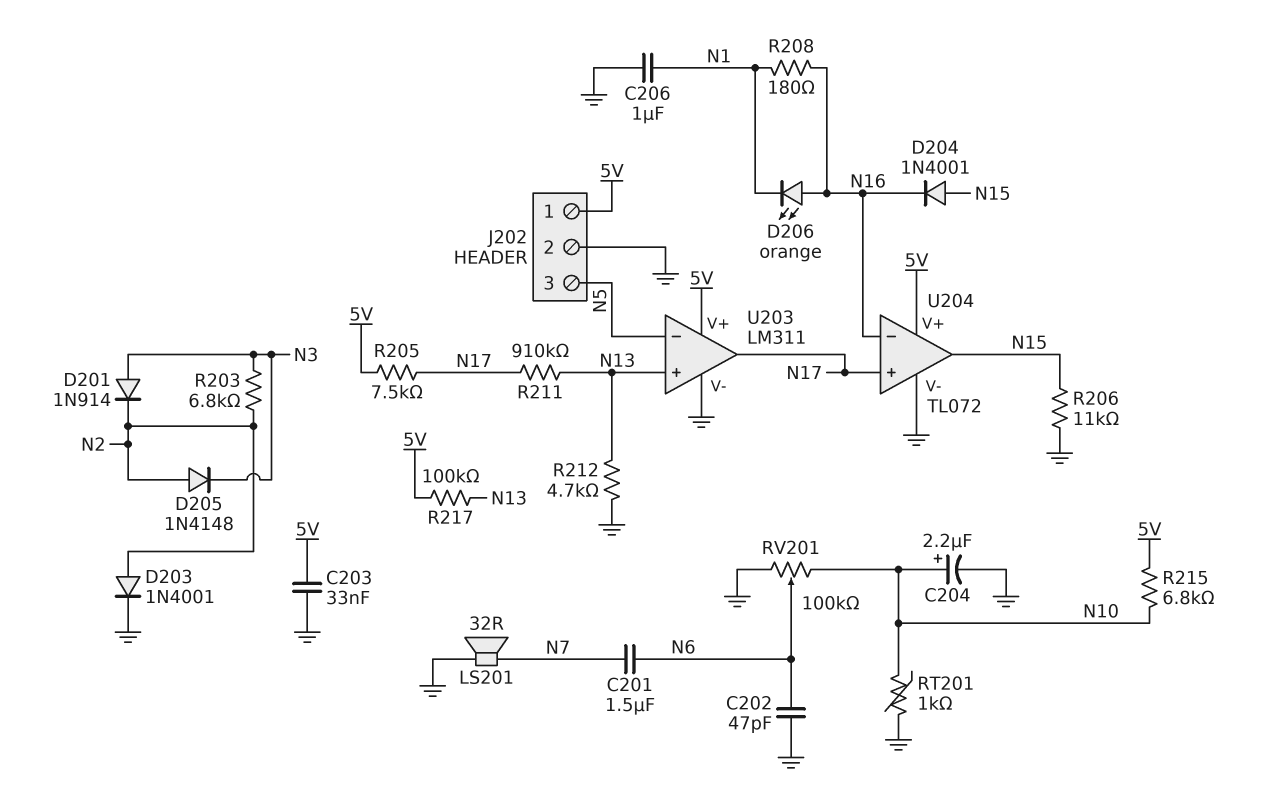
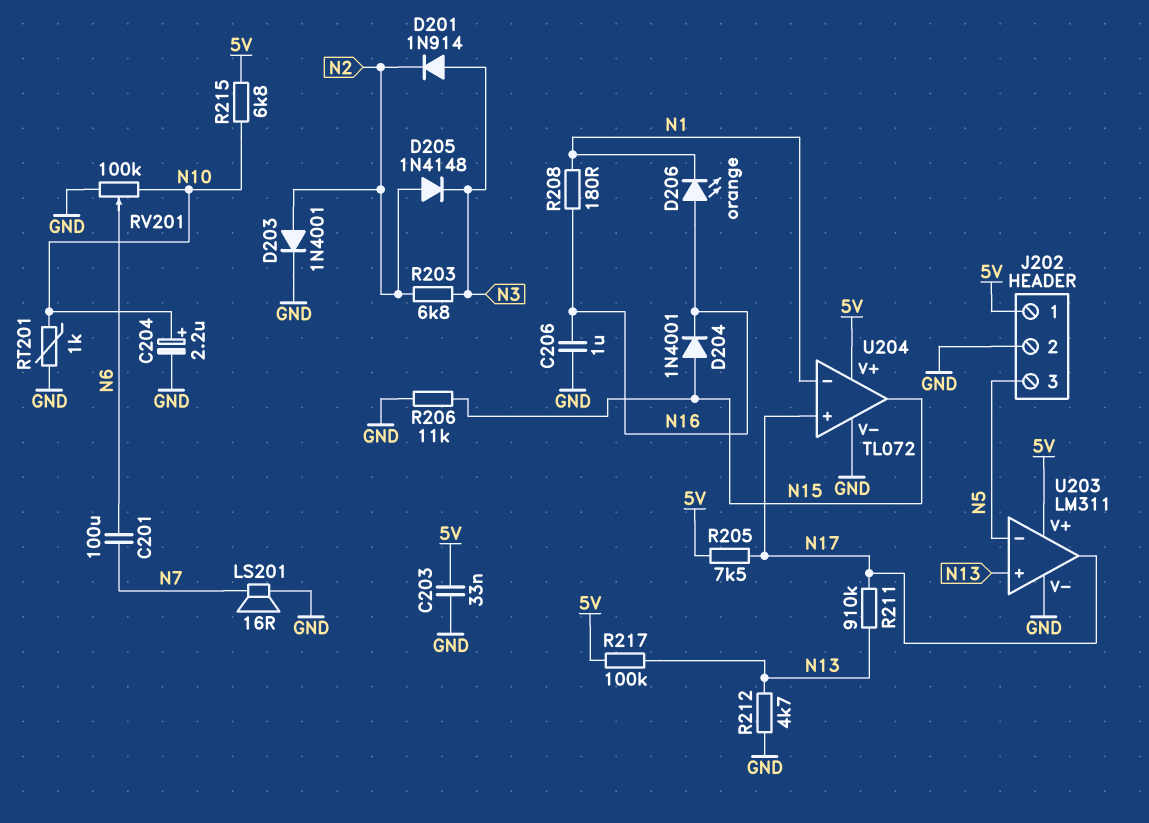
C201: 1.5uF (N6, N7) -> 100uF (N6, N7)
C202: 47pF (GND, N6) -> none
C206: 1uF (GND, N1) -> 1uF (GND, N16)
LS201: speaker 32R (GND, N7) -> speaker 16R (GND, N7)
U204 pin in-: N16 -> N1

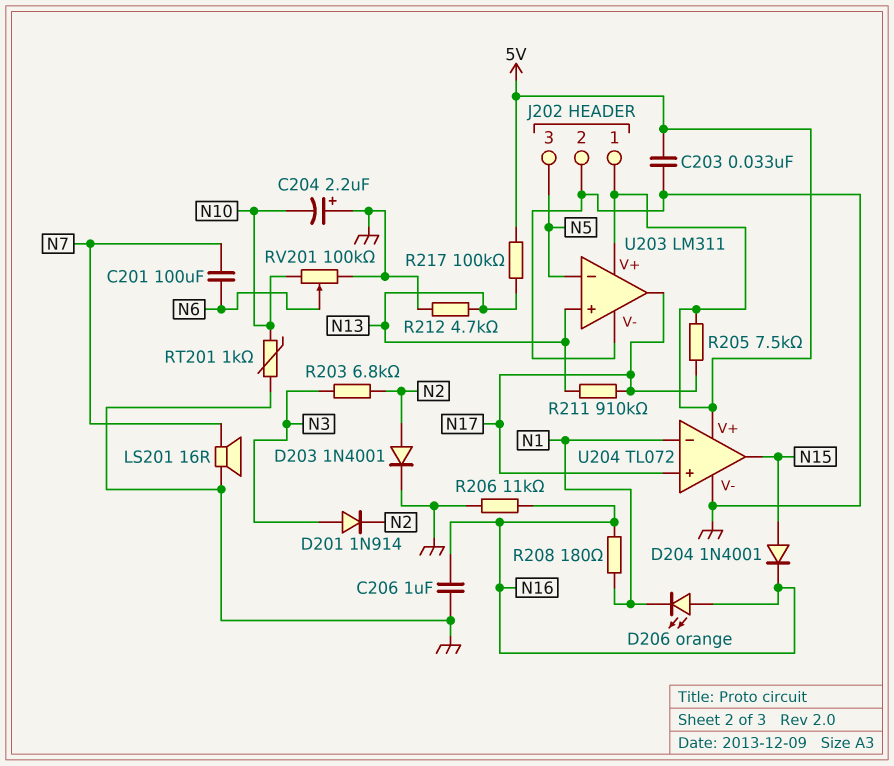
C204: 2.2uF (plus N10, minus GND) -> 2.2uF (plus GND, minus N10)
D205: diode 1N4148 (A N2, K N3) -> none
R206: 11k (GND, N15) -> 11k (GND, N16)
R215: 6.8k (5V, N10) -> none

